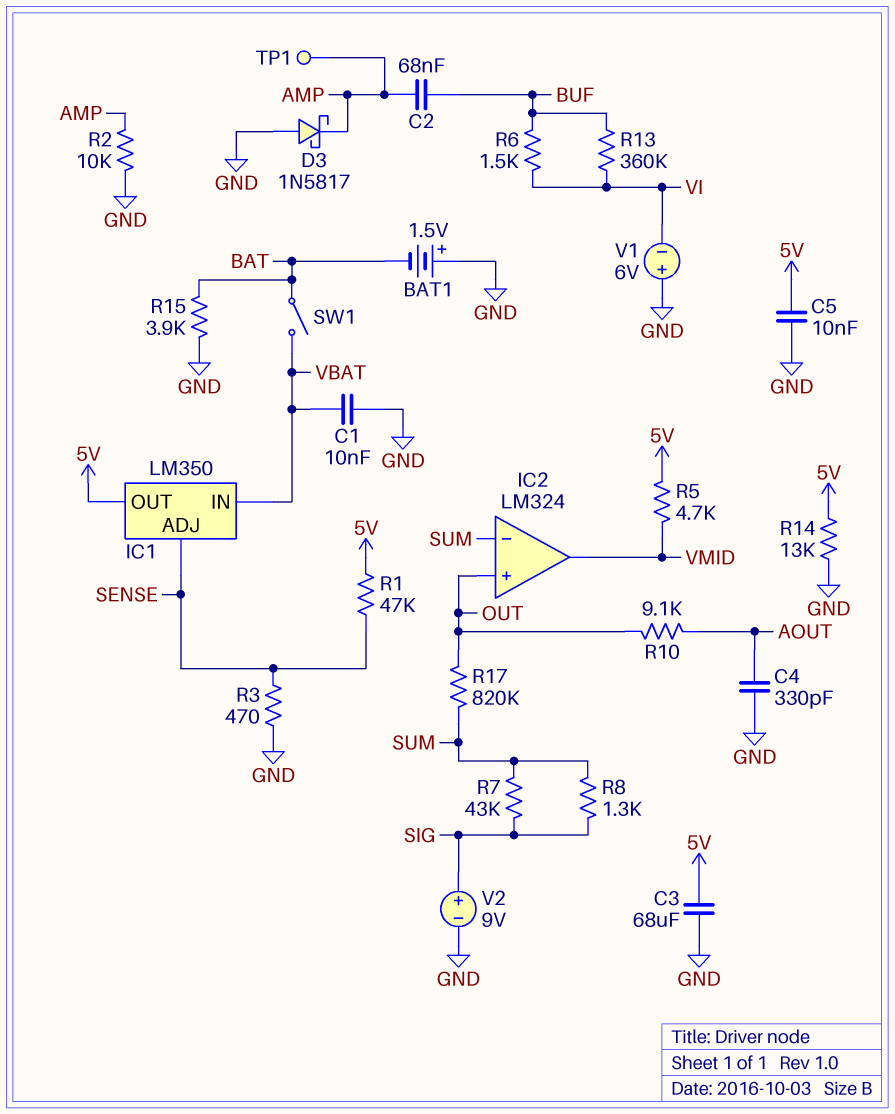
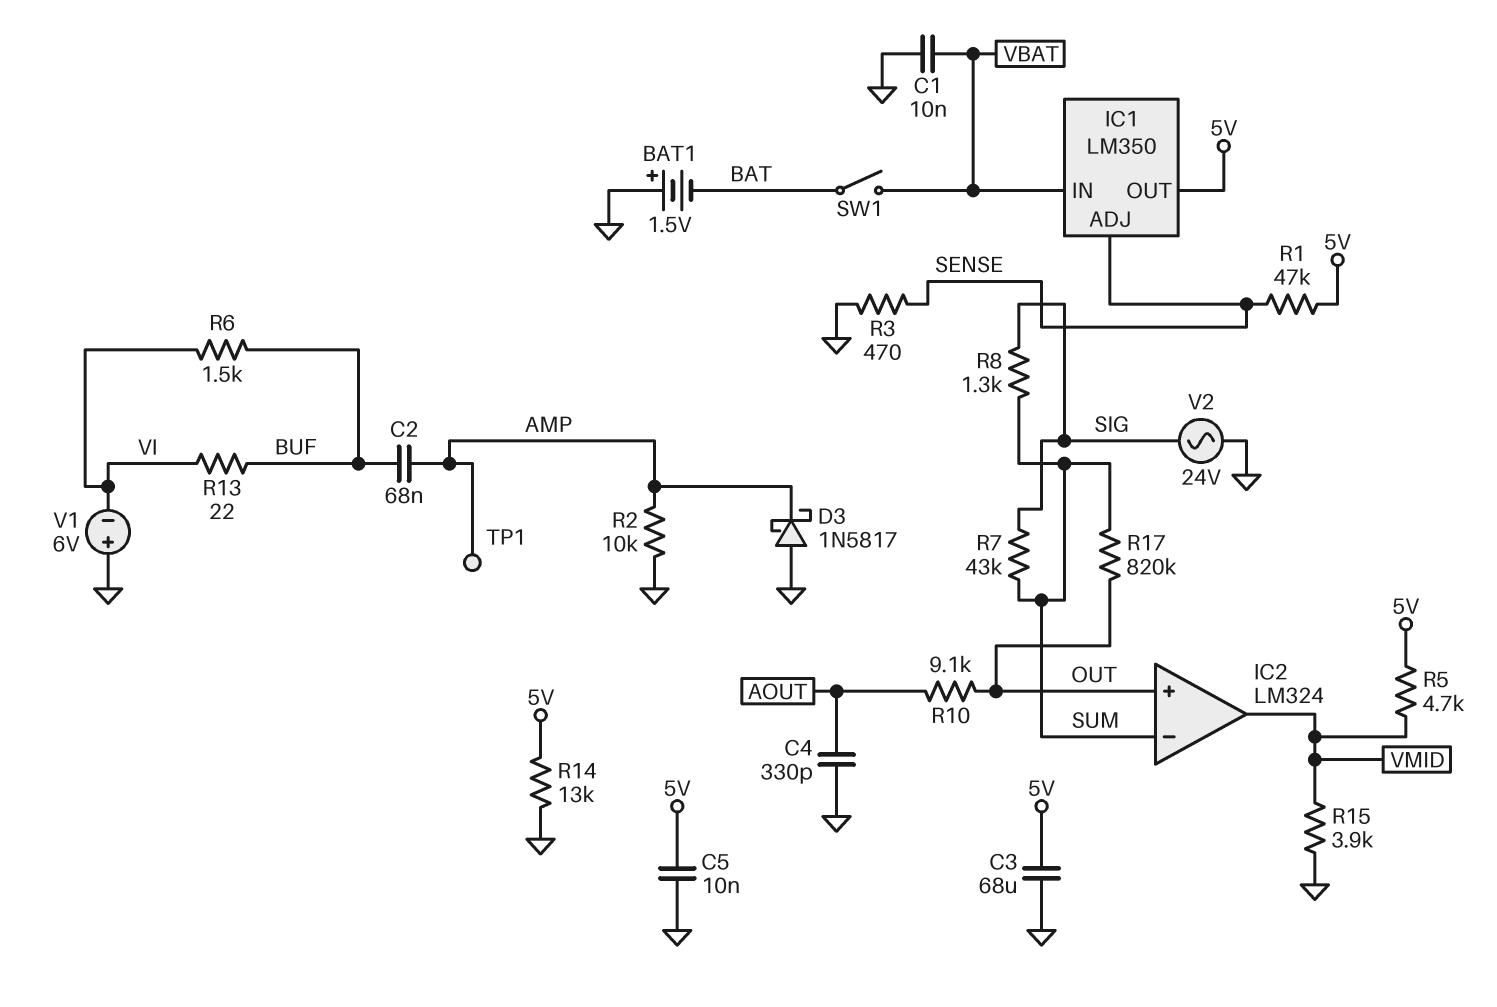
R13: 360k (BUF, VI) -> 22 (BUF, VI)
R15: 3.9k (BAT, GND) -> 3.9k (GND, VMID)
V2: 9V (plus SIG, minus GND) -> AC 24V (GND, SIG)

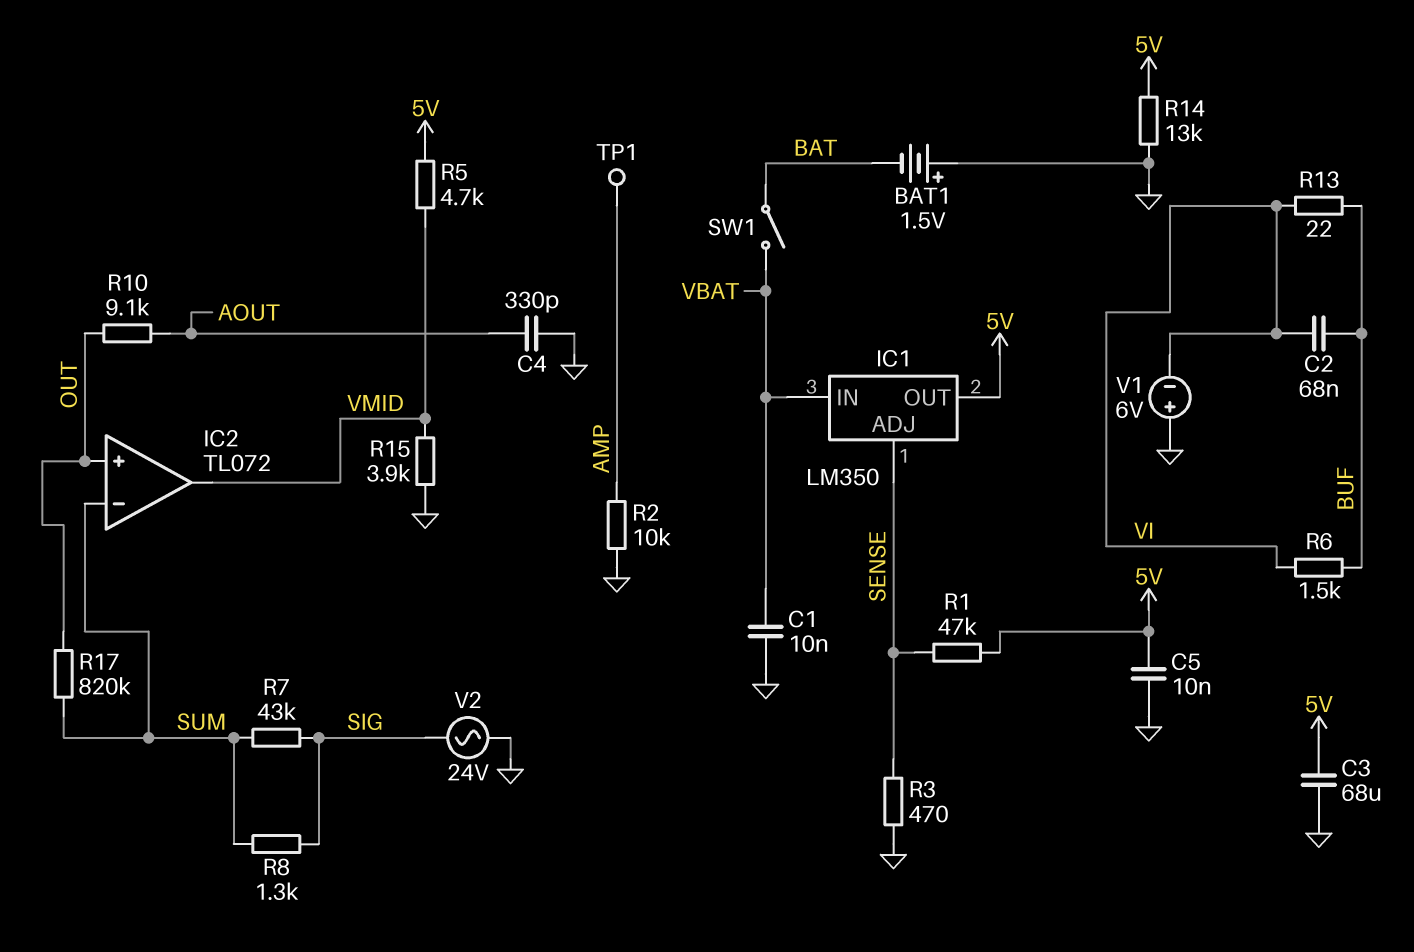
C2: 68nF (AMP, BUF) -> 68nF (BUF, VI)
D3: schottky 1N5817 (A GND, K AMP) -> none
IC2: LM324 -> TL072

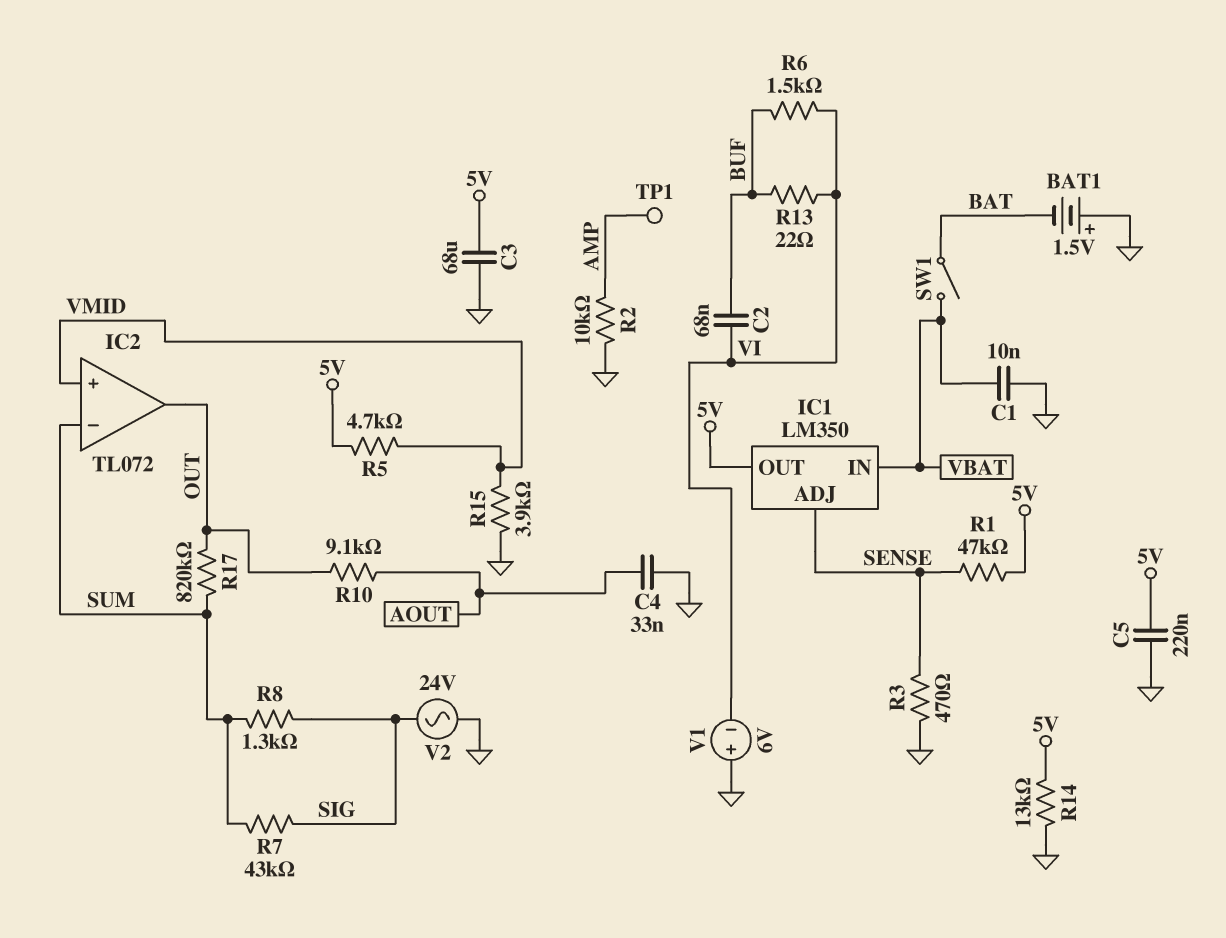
C4: 330pF (AOUT, GND) -> 33nF (AOUT, GND)
C5: 10nF (5V, GND) -> 220nF (5V, GND)
IC2 pin in+: OUT -> VMID
IC2 pin out: VMID -> OUT

